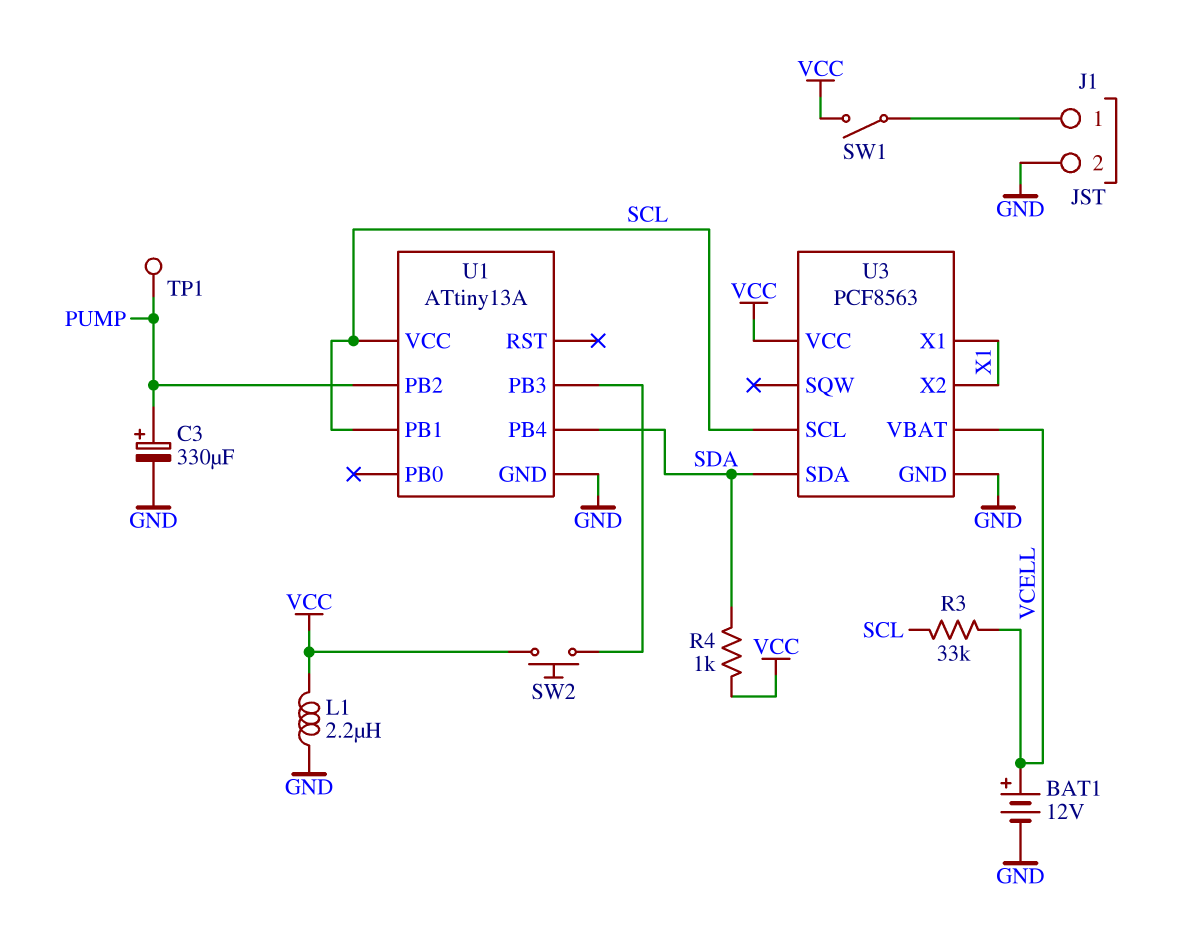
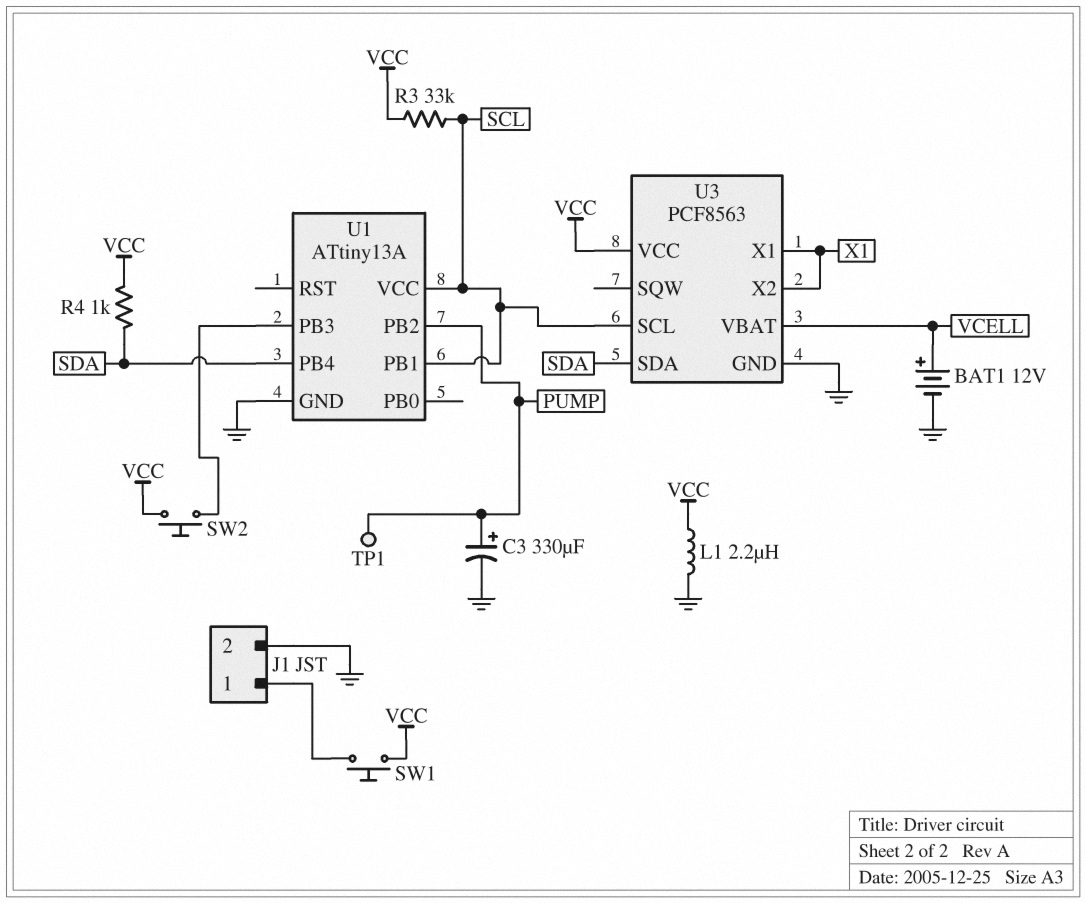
R3: 33k (SCL, VCELL) -> 33k (SCL, VCC)
SW1: switch (J1/1, VCC) -> button (J1/1, VCC)

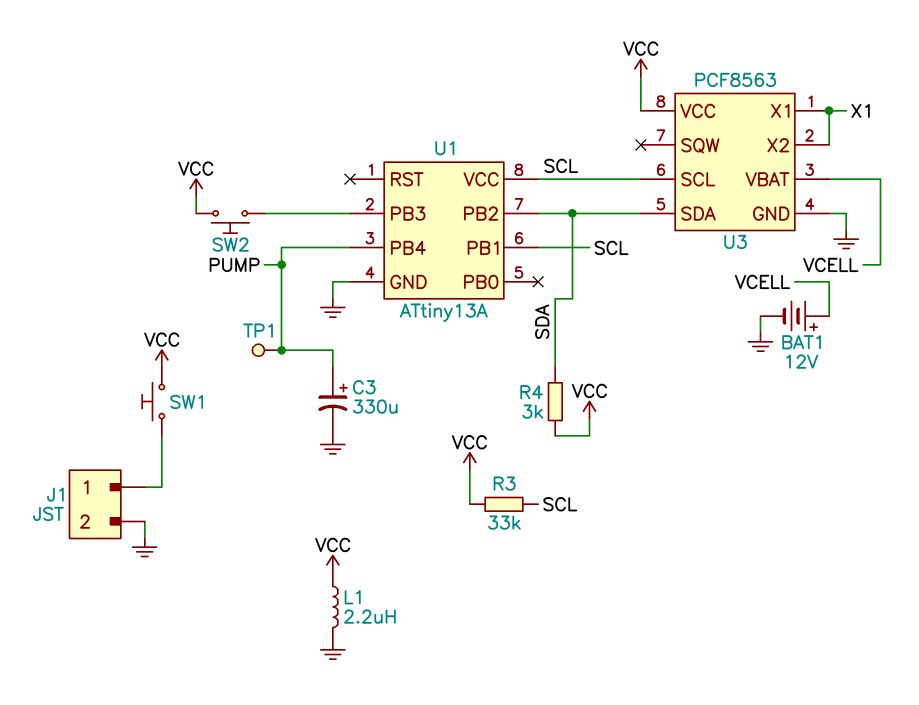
R4: 1k (SDA, VCC) -> 3k (SDA, VCC)
U1 pin PB2: PUMP -> SDA
U1 pin PB4: SDA -> PUMP

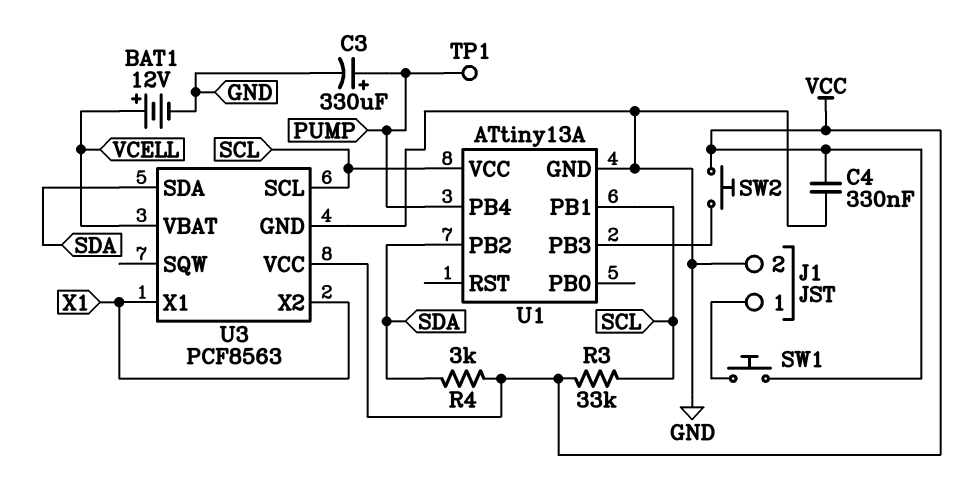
C4: none -> 330nF (GND, VCC)
L1: 2.2uH (GND, VCC) -> none

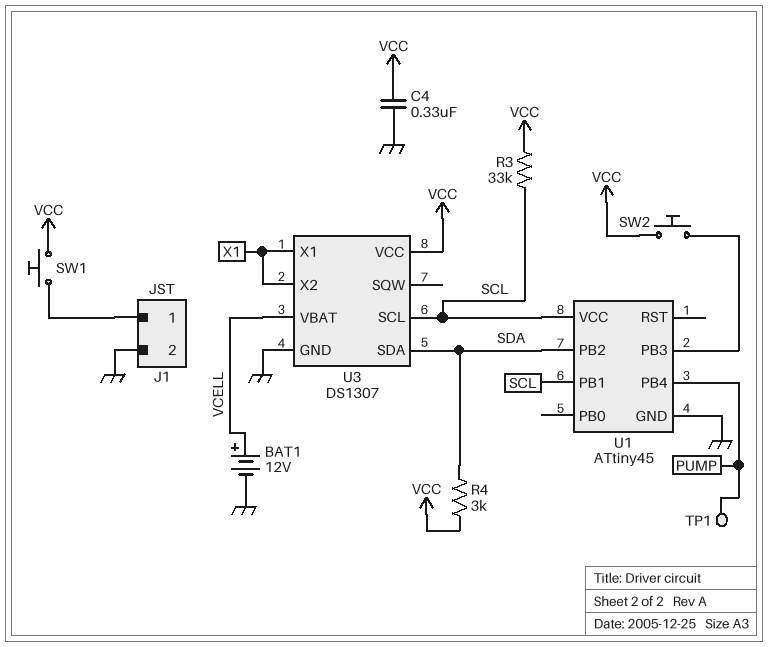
C3: 330uF (plus PUMP, minus GND) -> none
U1: ATtiny13A -> ATtiny45
U3: PCF8563 -> DS1307

